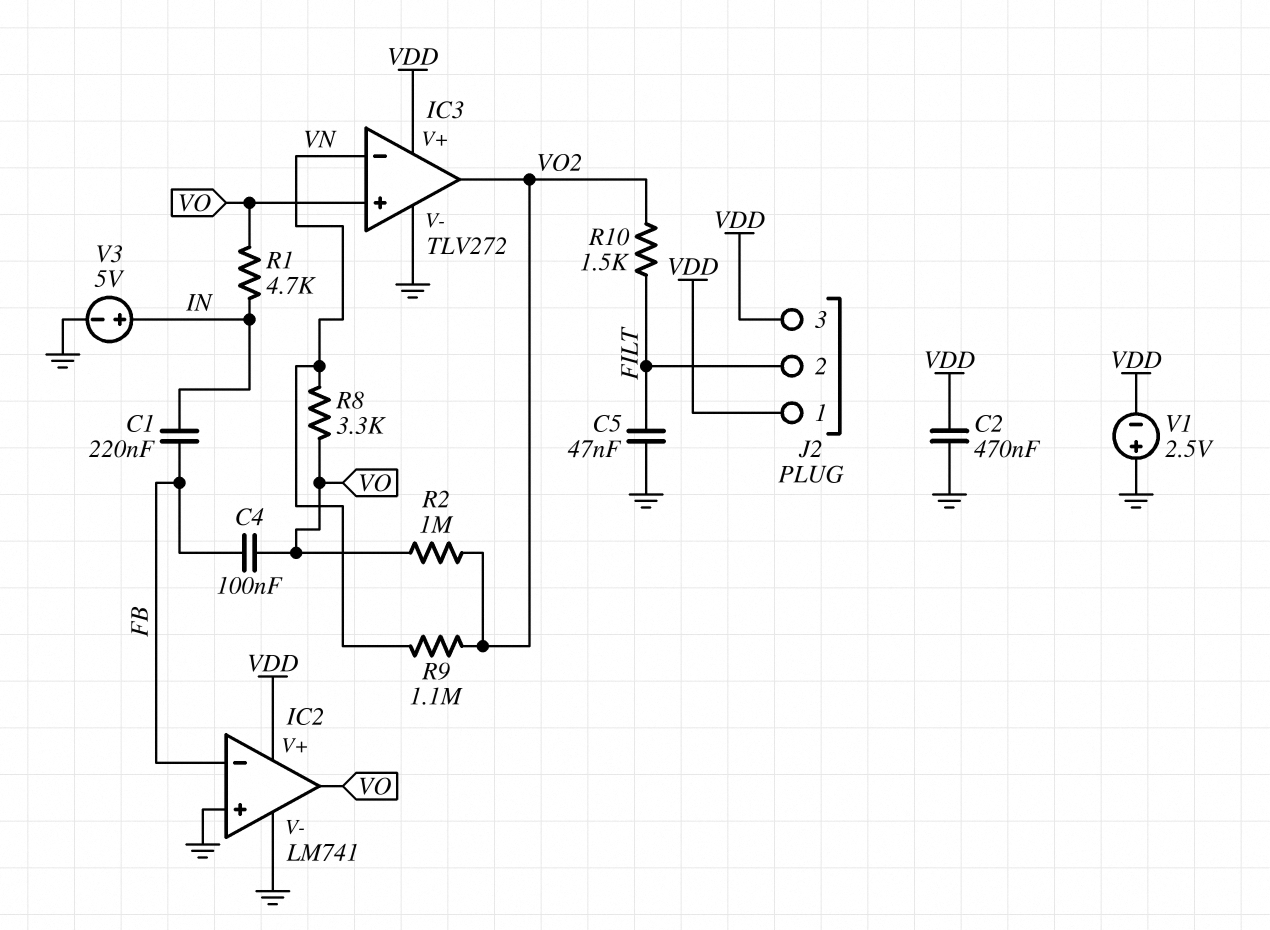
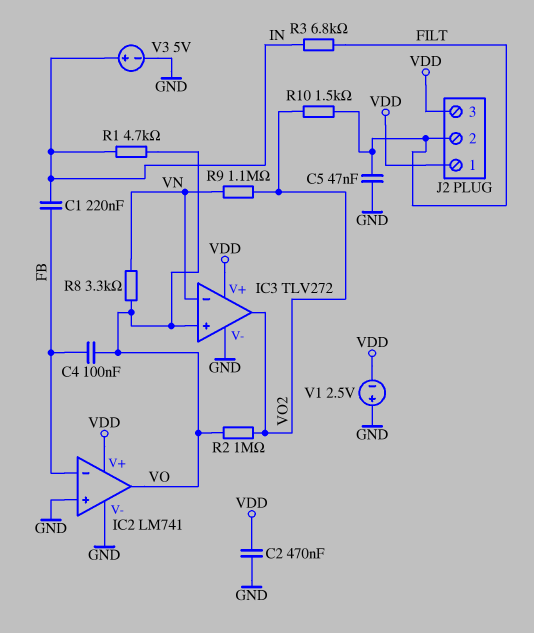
R3: none -> 6.8k (FILT, IN)

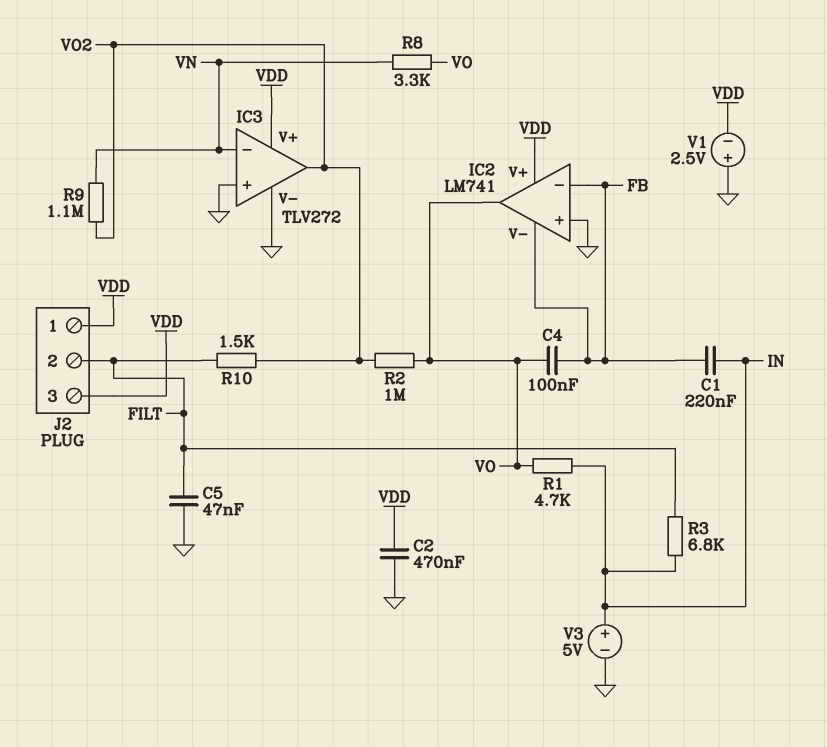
IC2 pin V-: GND -> FB
IC3 pin in+: VO -> GND

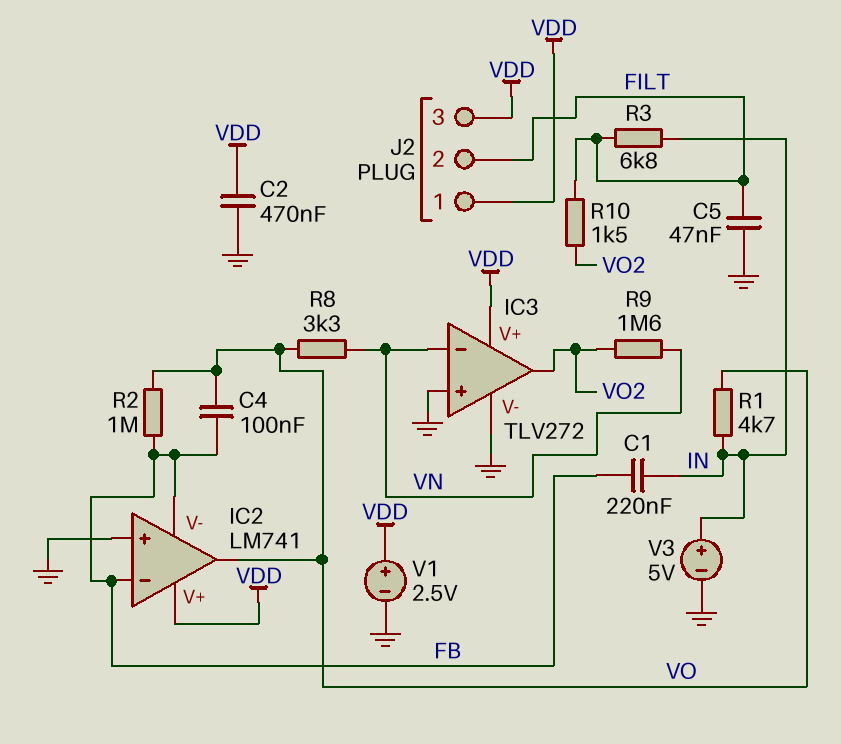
R2: 1M (VO, VO2) -> 1M (FB, VO)
R9: 1.1M (VN, VO2) -> 1.6M (VN, VO2)
V1: 2.5V (plus GND, minus VDD) -> 2.5V (plus VDD, minus GND)

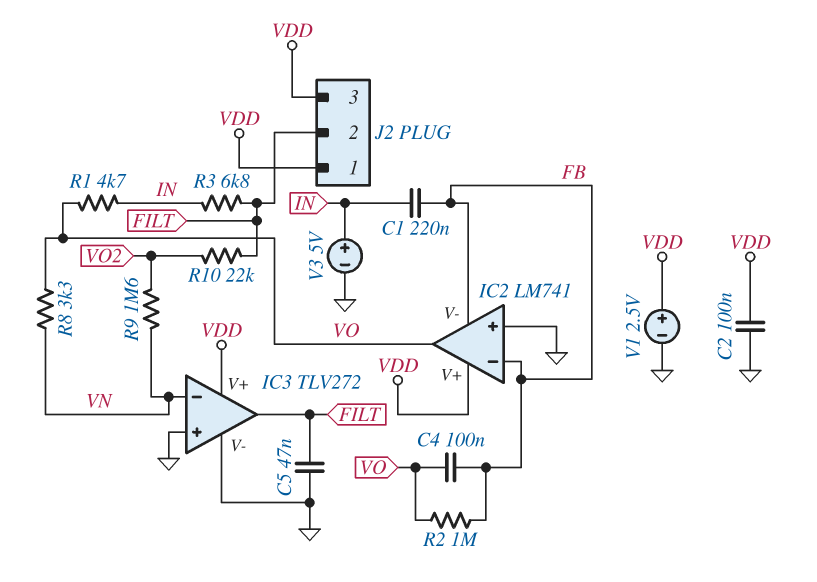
C2: 470nF (GND, VDD) -> 100nF (GND, VDD)
IC3 pin out: VO2 -> FILT
R10: 1.5k (FILT, VO2) -> 22k (FILT, VO2)

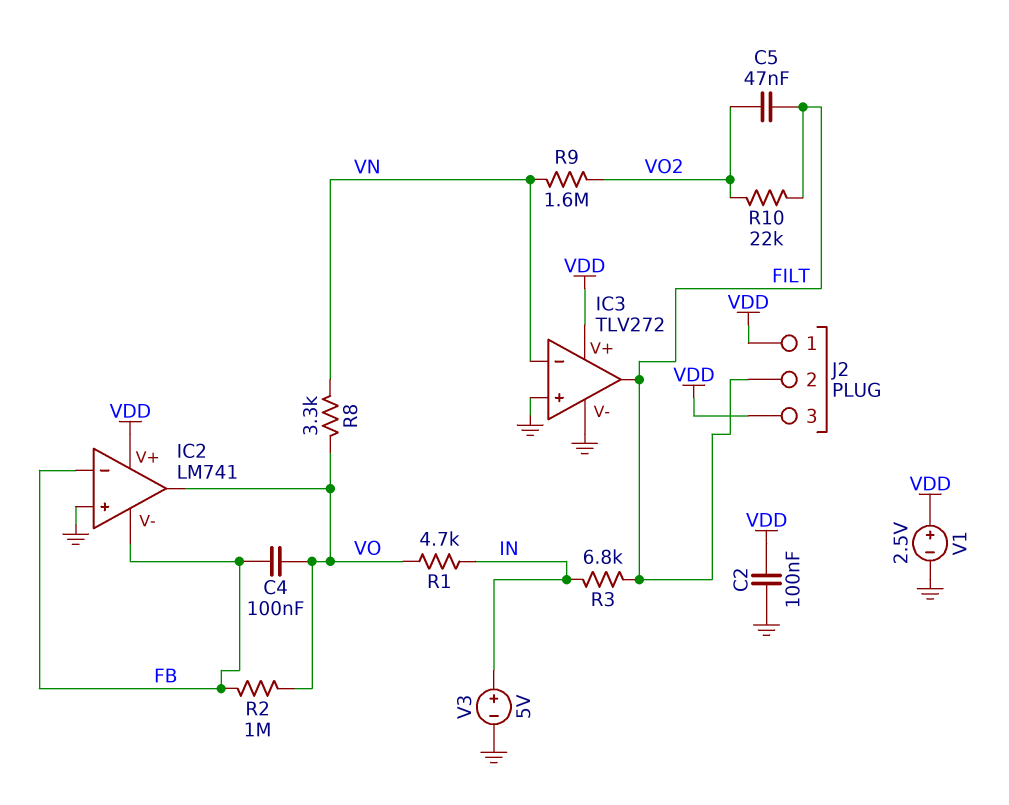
C1: 220nF (FB, IN) -> none
C5: 47nF (FILT, GND) -> 47nF (FILT, VO2)

